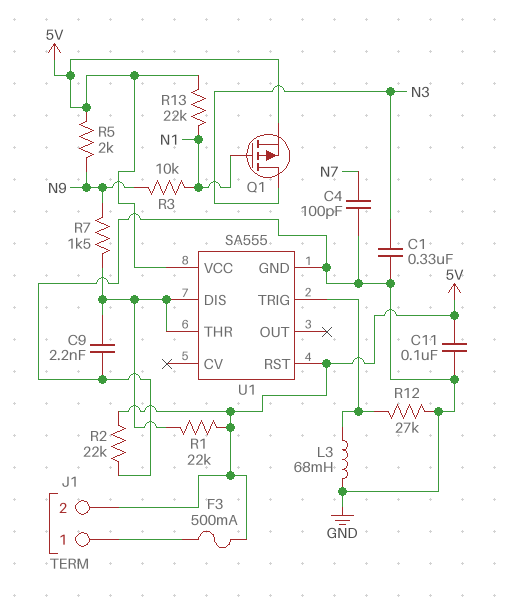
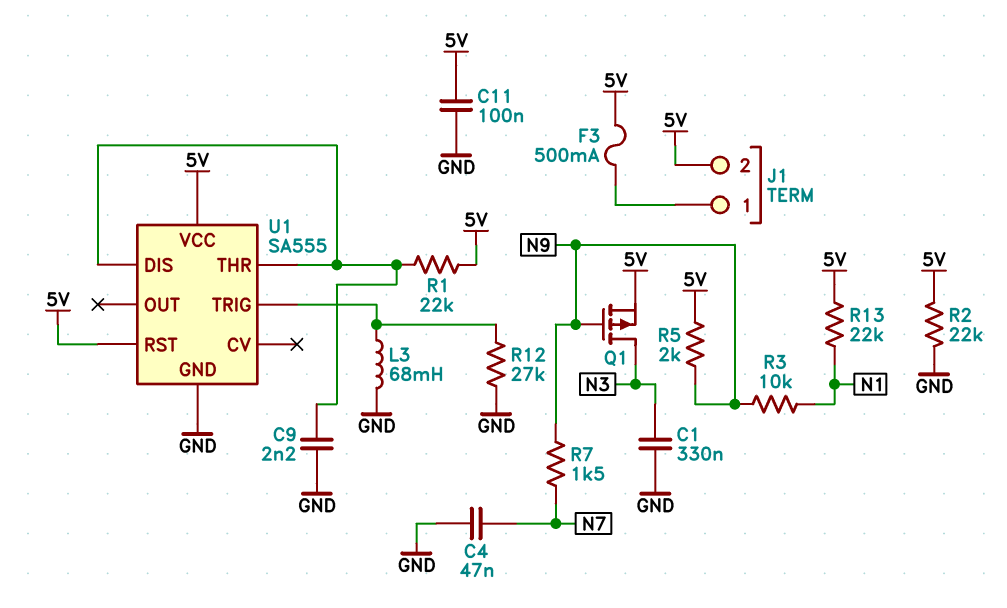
C4: 100pF (GND, N7) -> 47nF (GND, N7)
Q1: PMOS (G N1, D N3, S 5V) -> PMOS (G N9, D N3, S 5V)
R7: 1.5k (N9, U1/DIS) -> 1.5k (N7, N9)

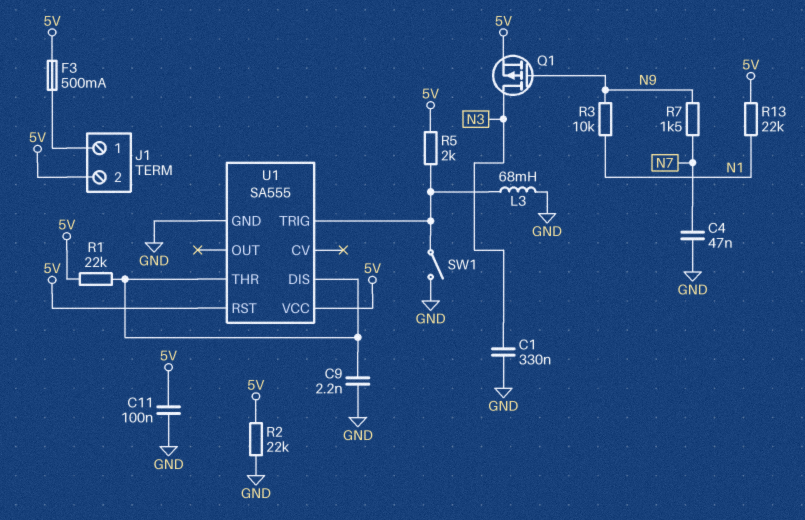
R5: 2k (5V, N9) -> 2k (5V, U1/TRIG)
R12: 27k (GND, U1/TRIG) -> none
SW1: none -> switch (GND, U1/TRIG)

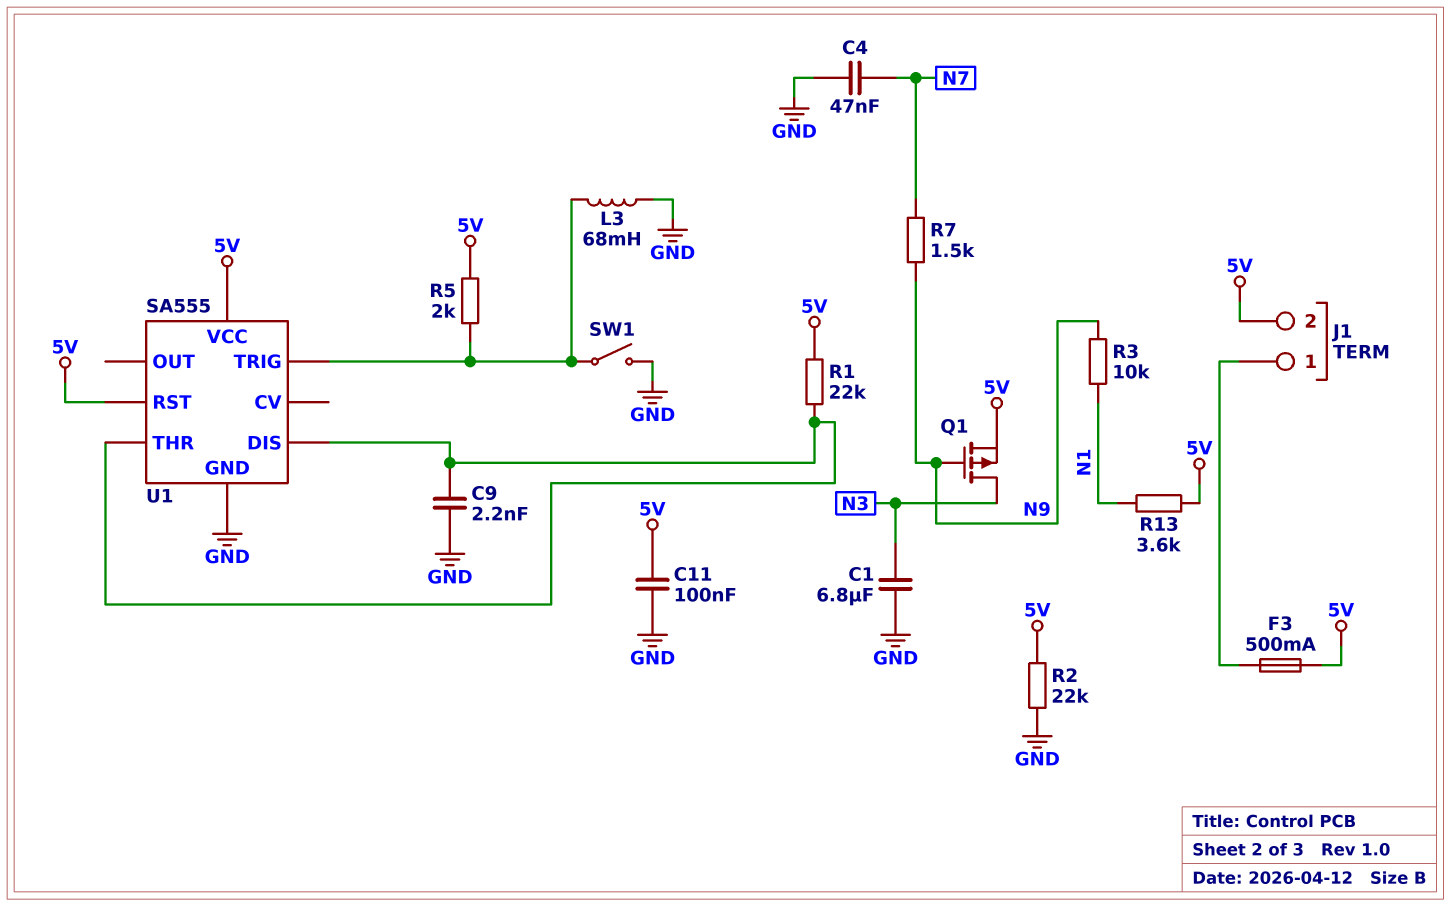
C1: 330nF (GND, N3) -> 6.8uF (GND, N3)
R13: 22k (5V, N1) -> 3.6k (5V, N1)

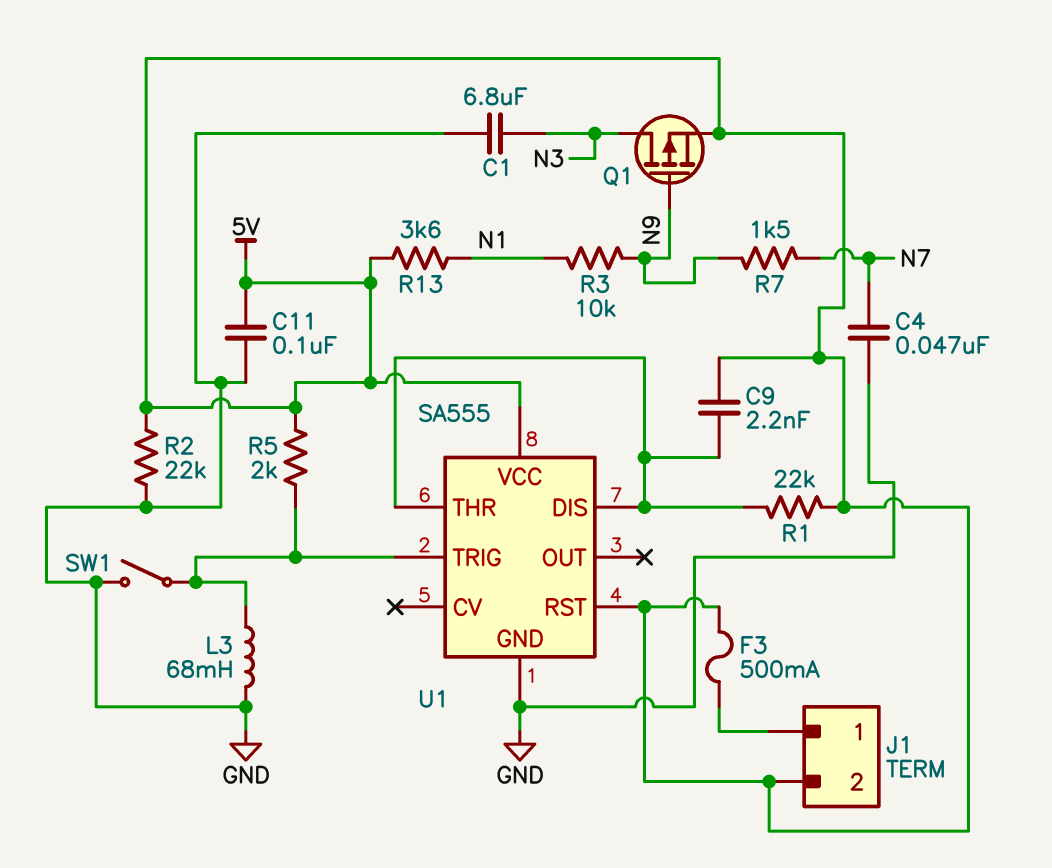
C9: 2.2nF (GND, U1/DIS) -> 2.2nF (5V, U1/DIS)

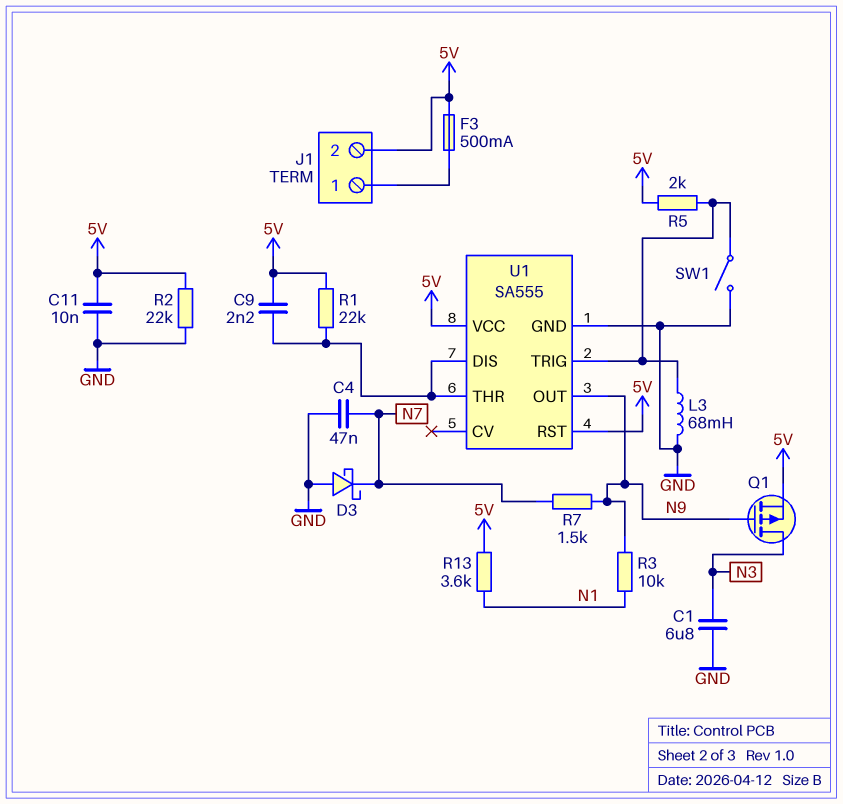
C11: 100nF (5V, GND) -> 10nF (5V, GND)
D3: none -> schottky (A GND, K N7)
U1 pin OUT: none -> N9

